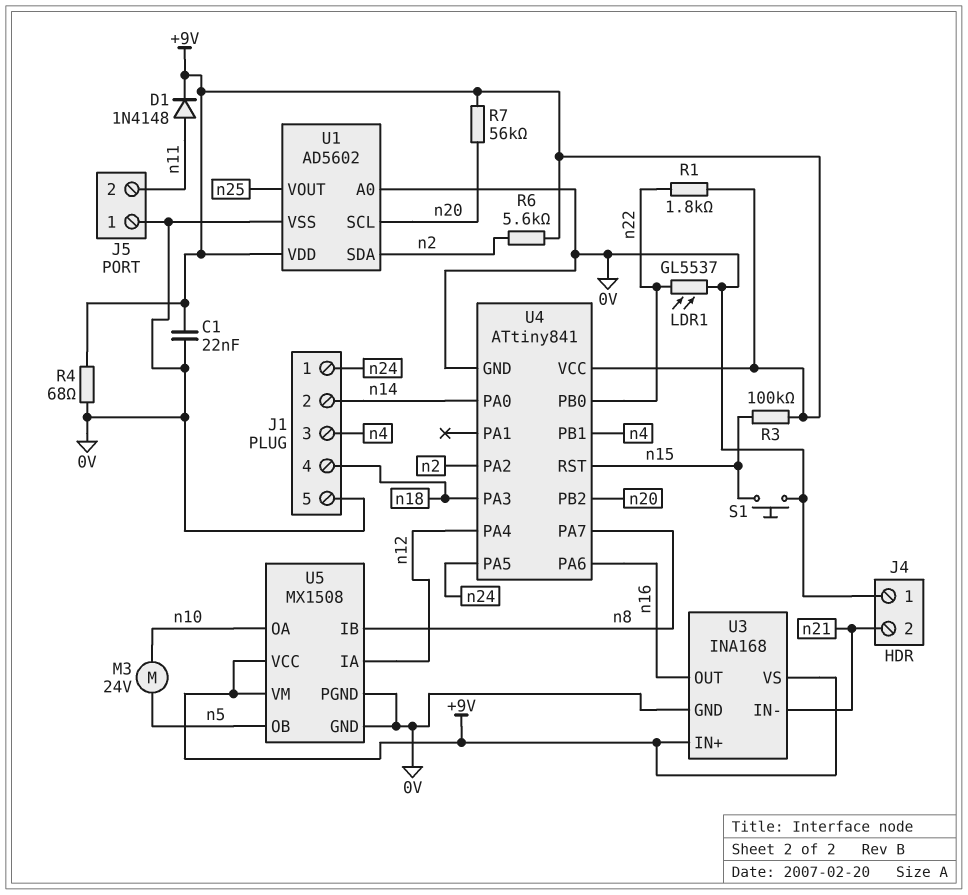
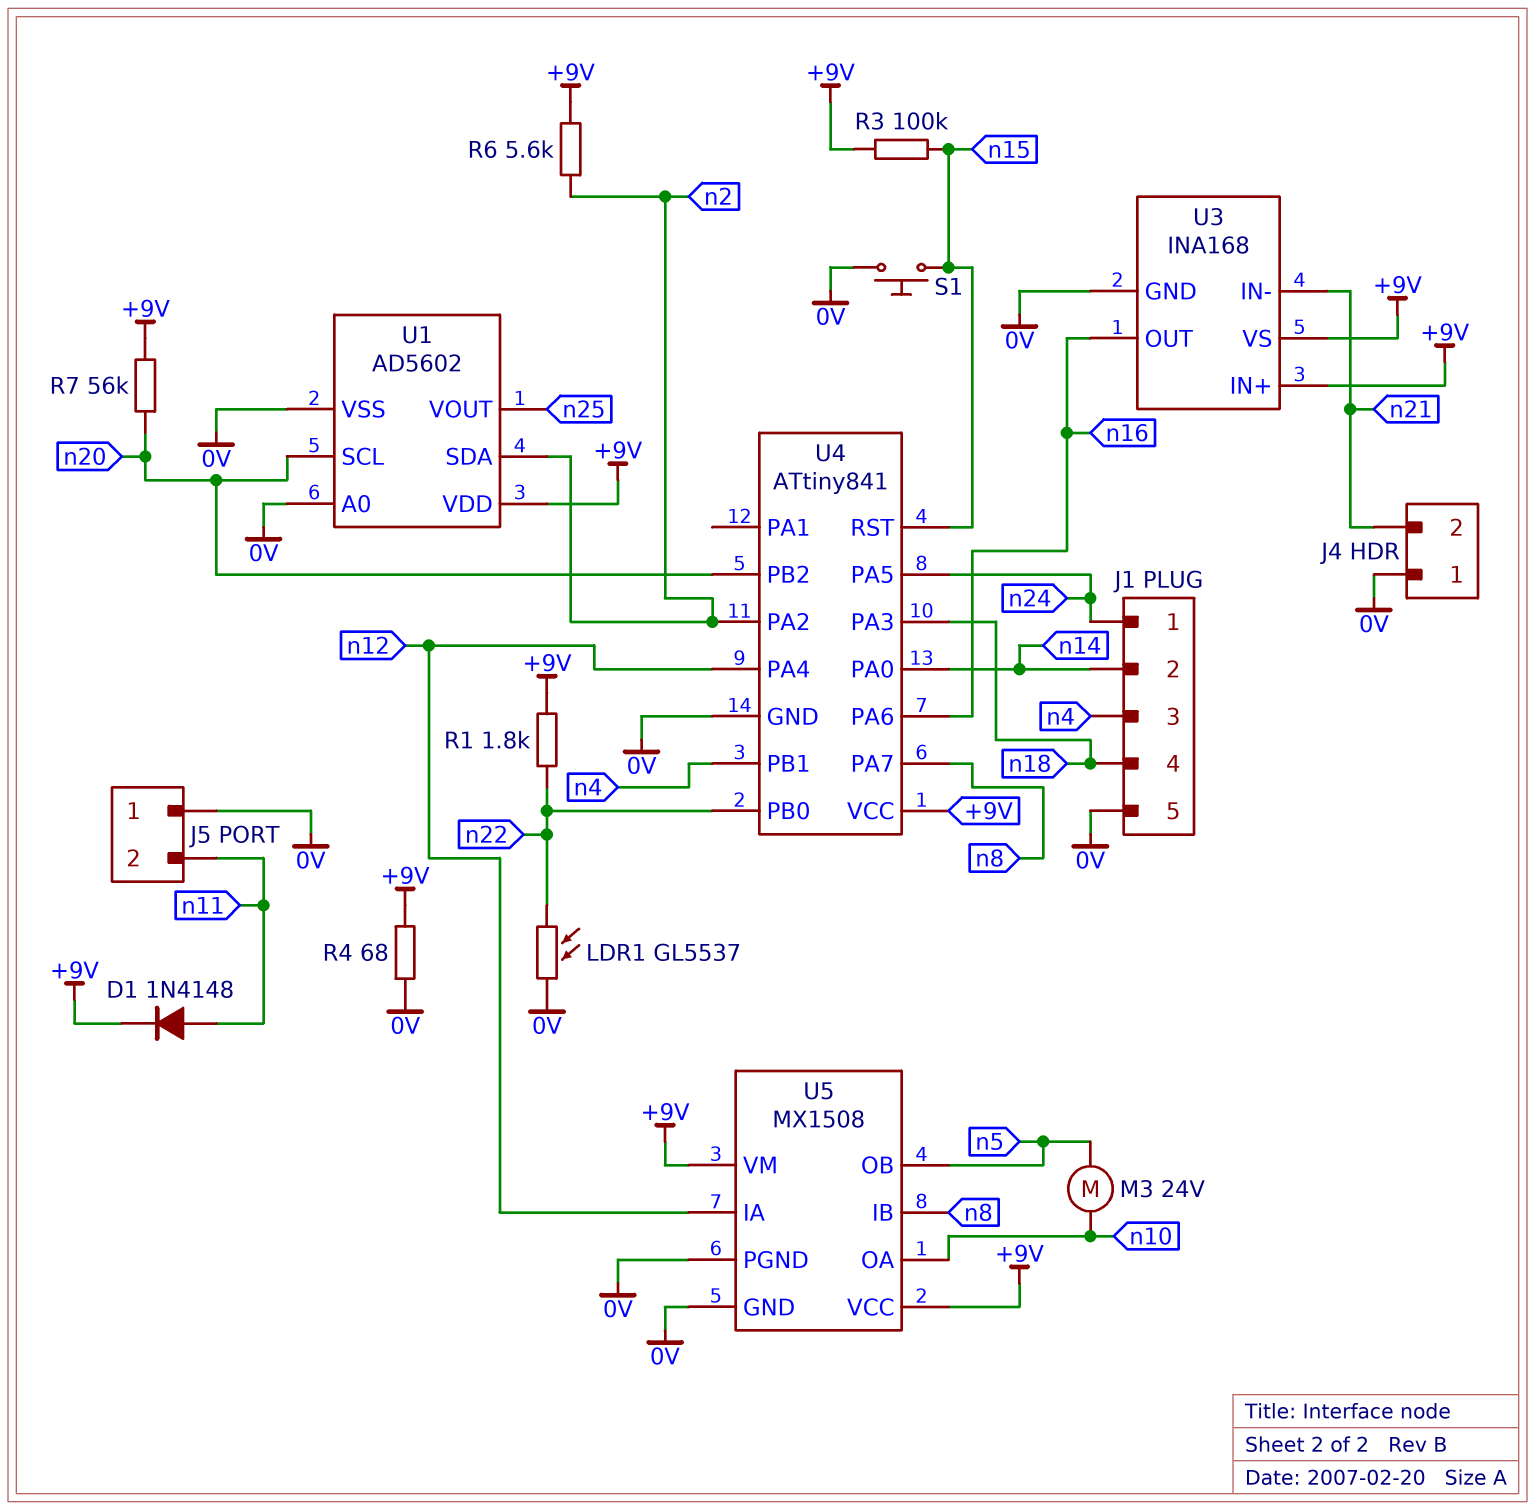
C1: 22nF (+9V, 0V) -> none

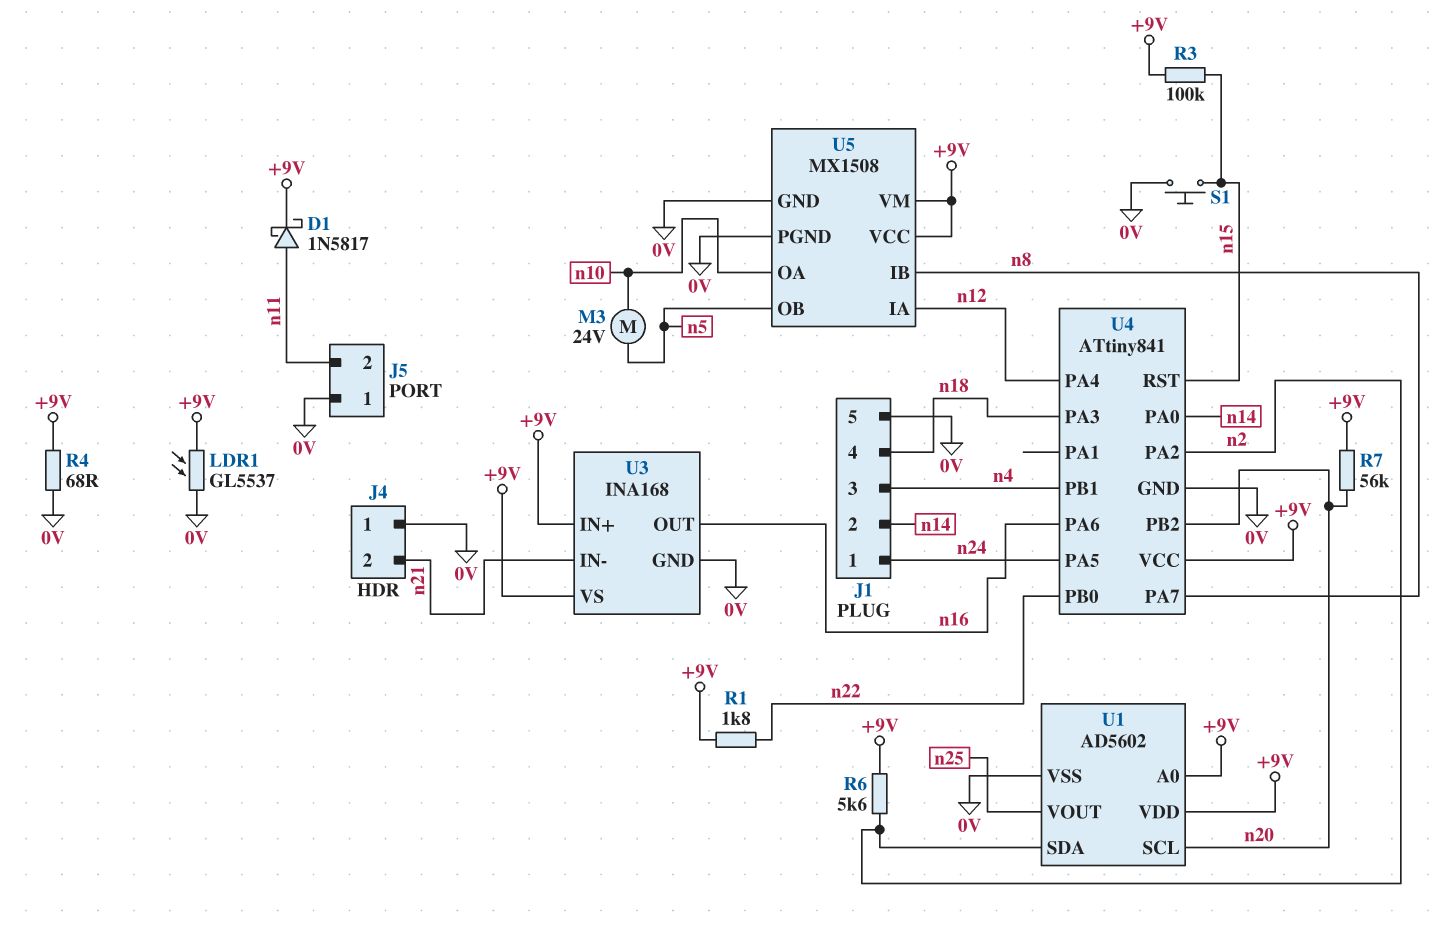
D1: diode 1N4148 (A n11, K +9V) -> schottky 1N5817 (A n11, K +9V)
LDR1: GL5537 (0V, n22) -> GL5537 (+9V, 0V)
U1 pin A0: 0V -> +9V

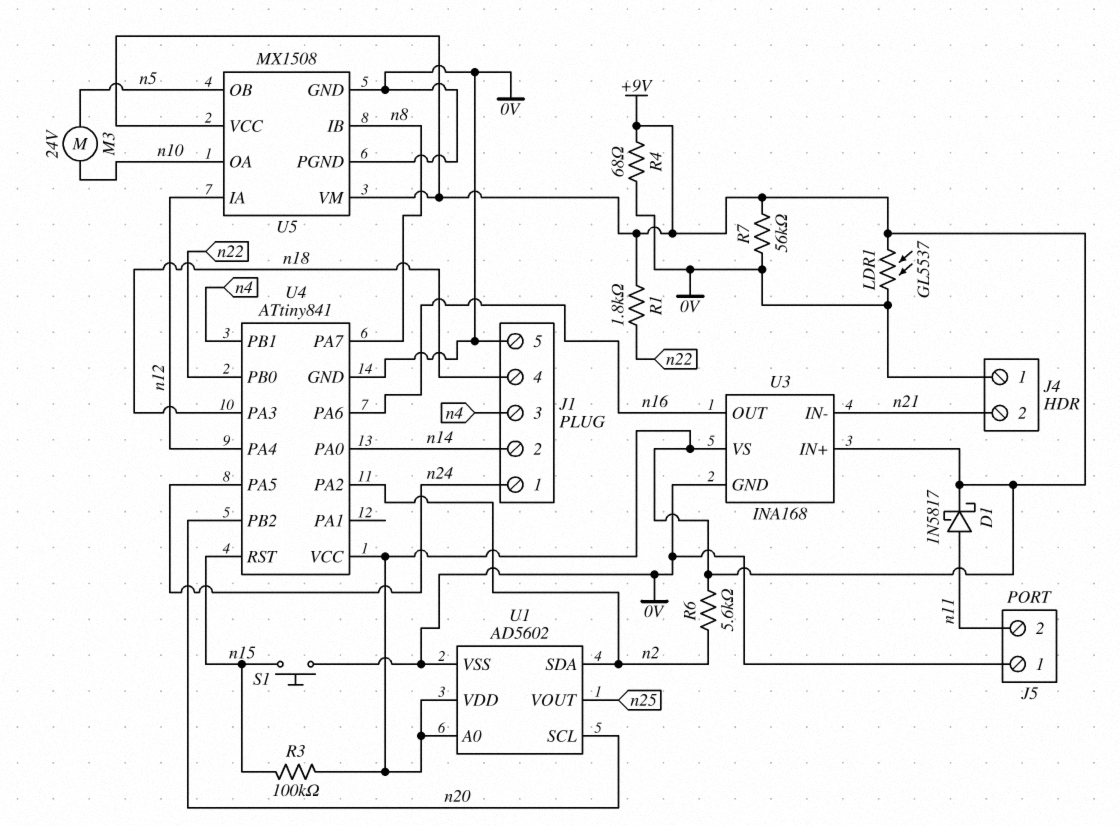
R7: 56k (+9V, n20) -> 56k (+9V, 0V)

